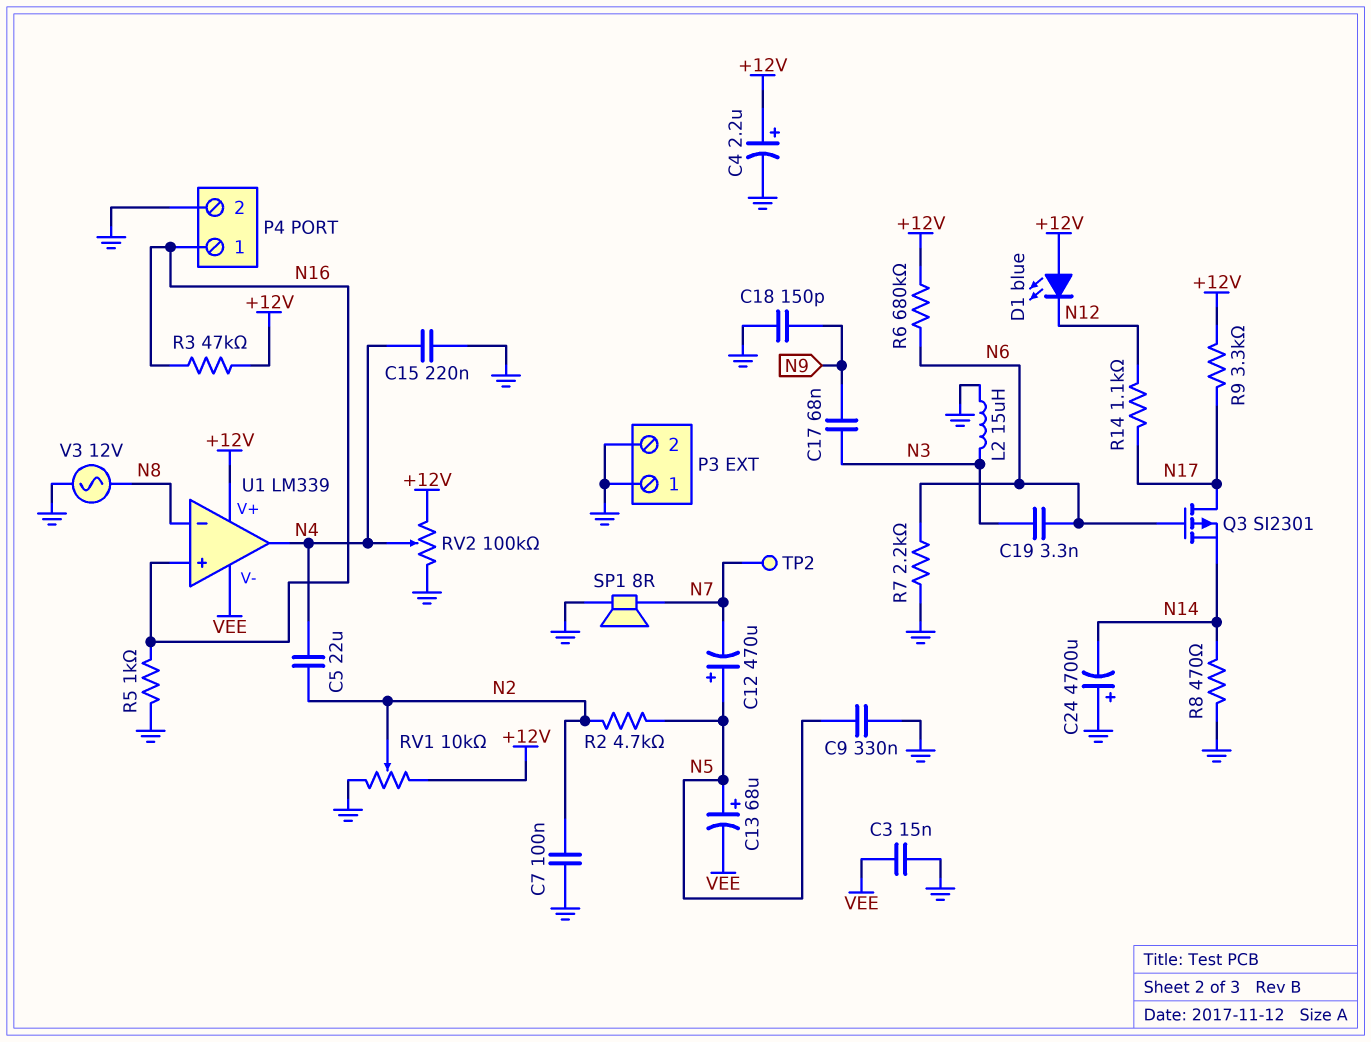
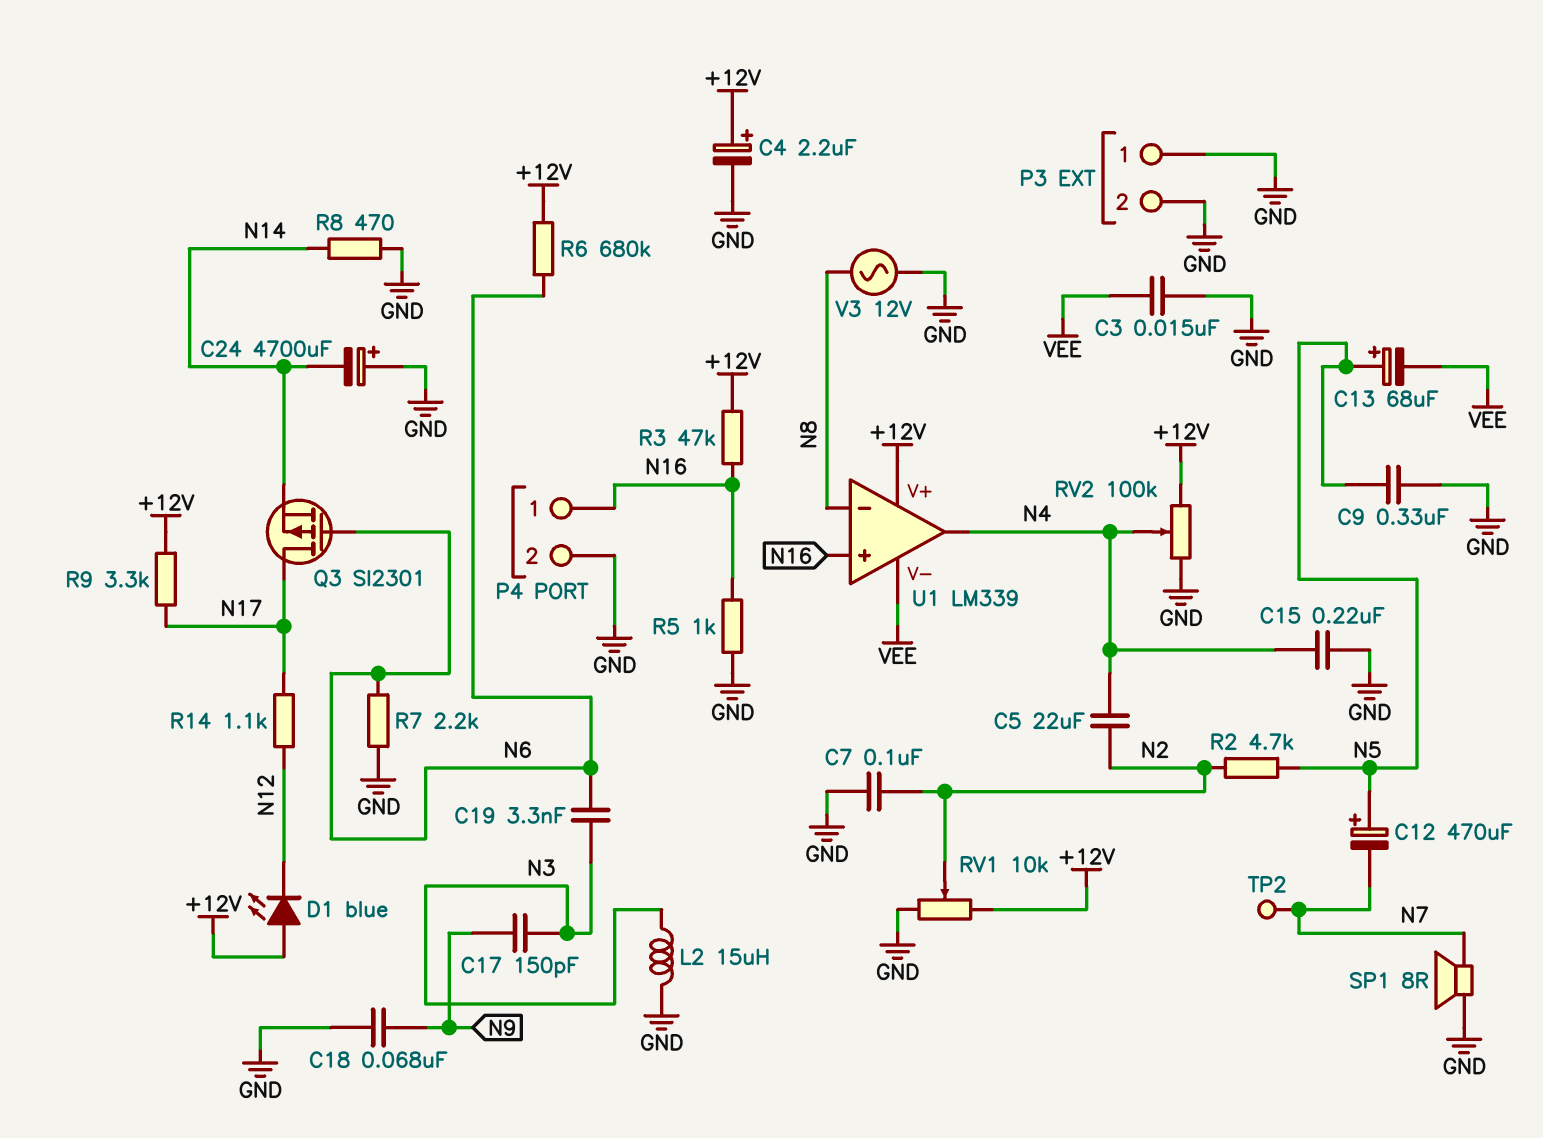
C17: 68nF (N3, N9) -> 150pF (N3, N9)
C18: 150pF (GND, N9) -> 68nF (GND, N9)

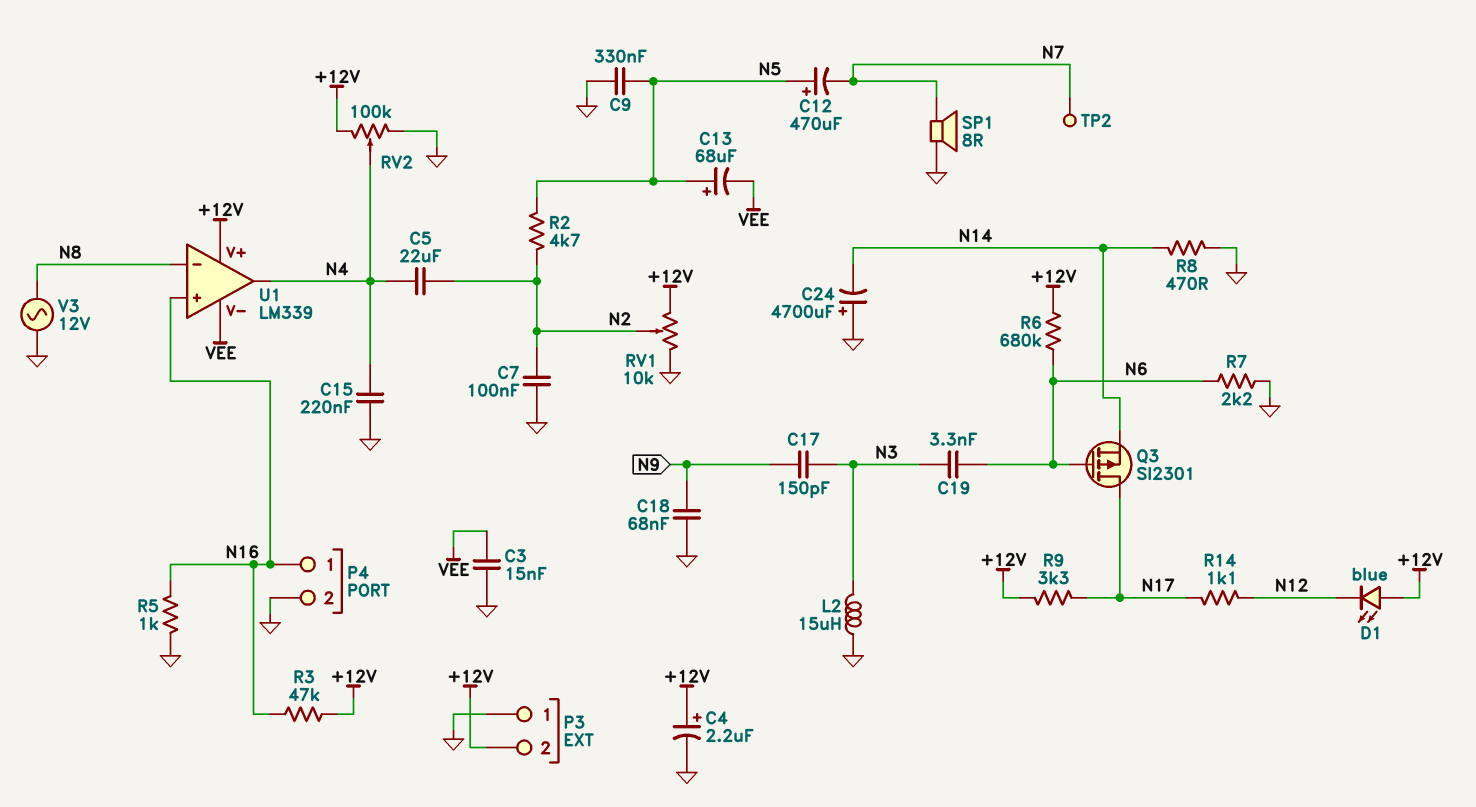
P3 pin 2: GND -> +12V

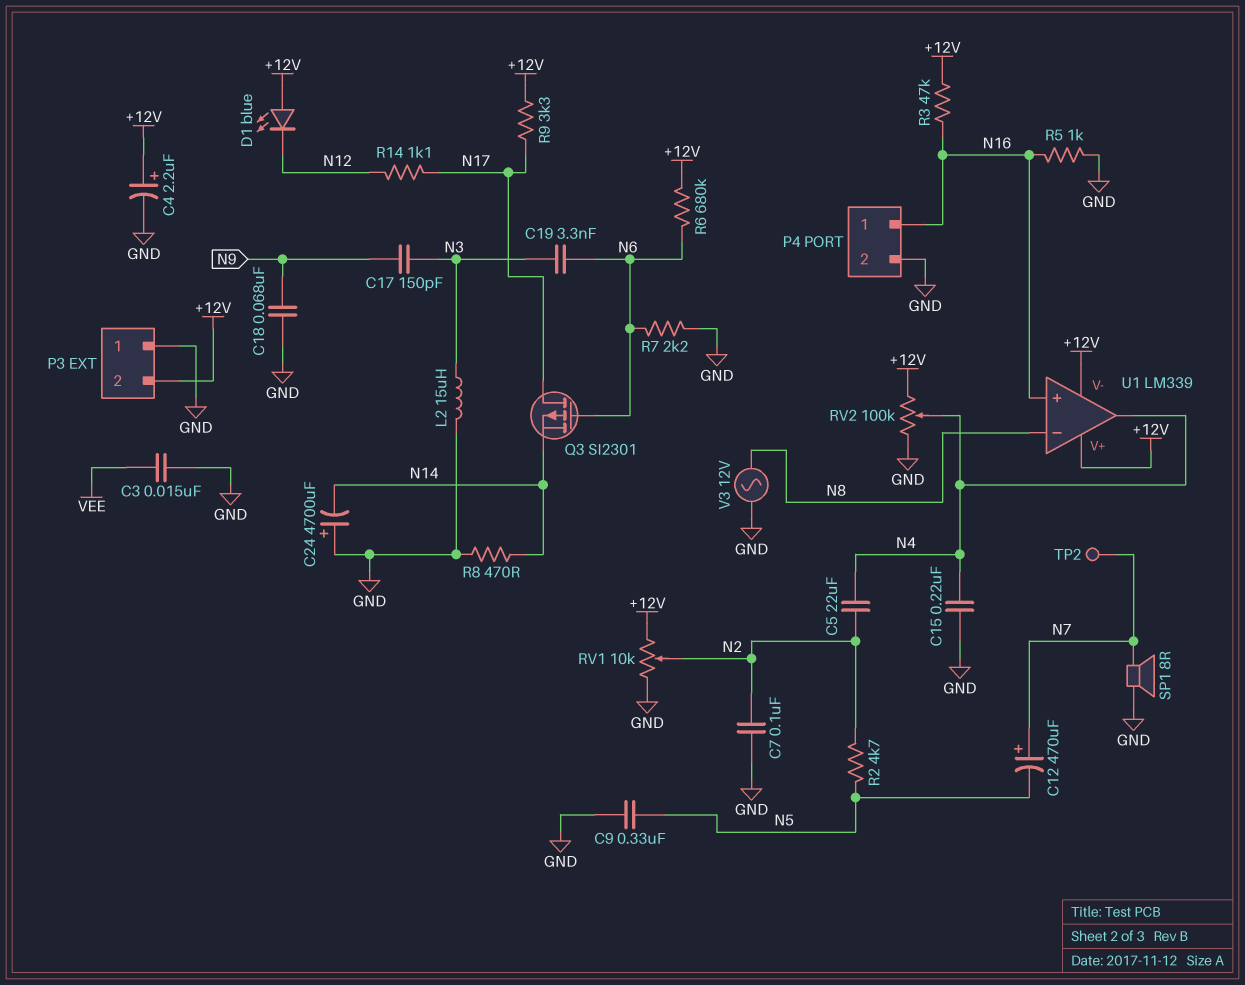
C12: 470uF (plus N5, minus N7) -> 470uF (plus N7, minus N5)
C13: 68uF (plus N5, minus VEE) -> none
U1 pin V-: VEE -> +12V

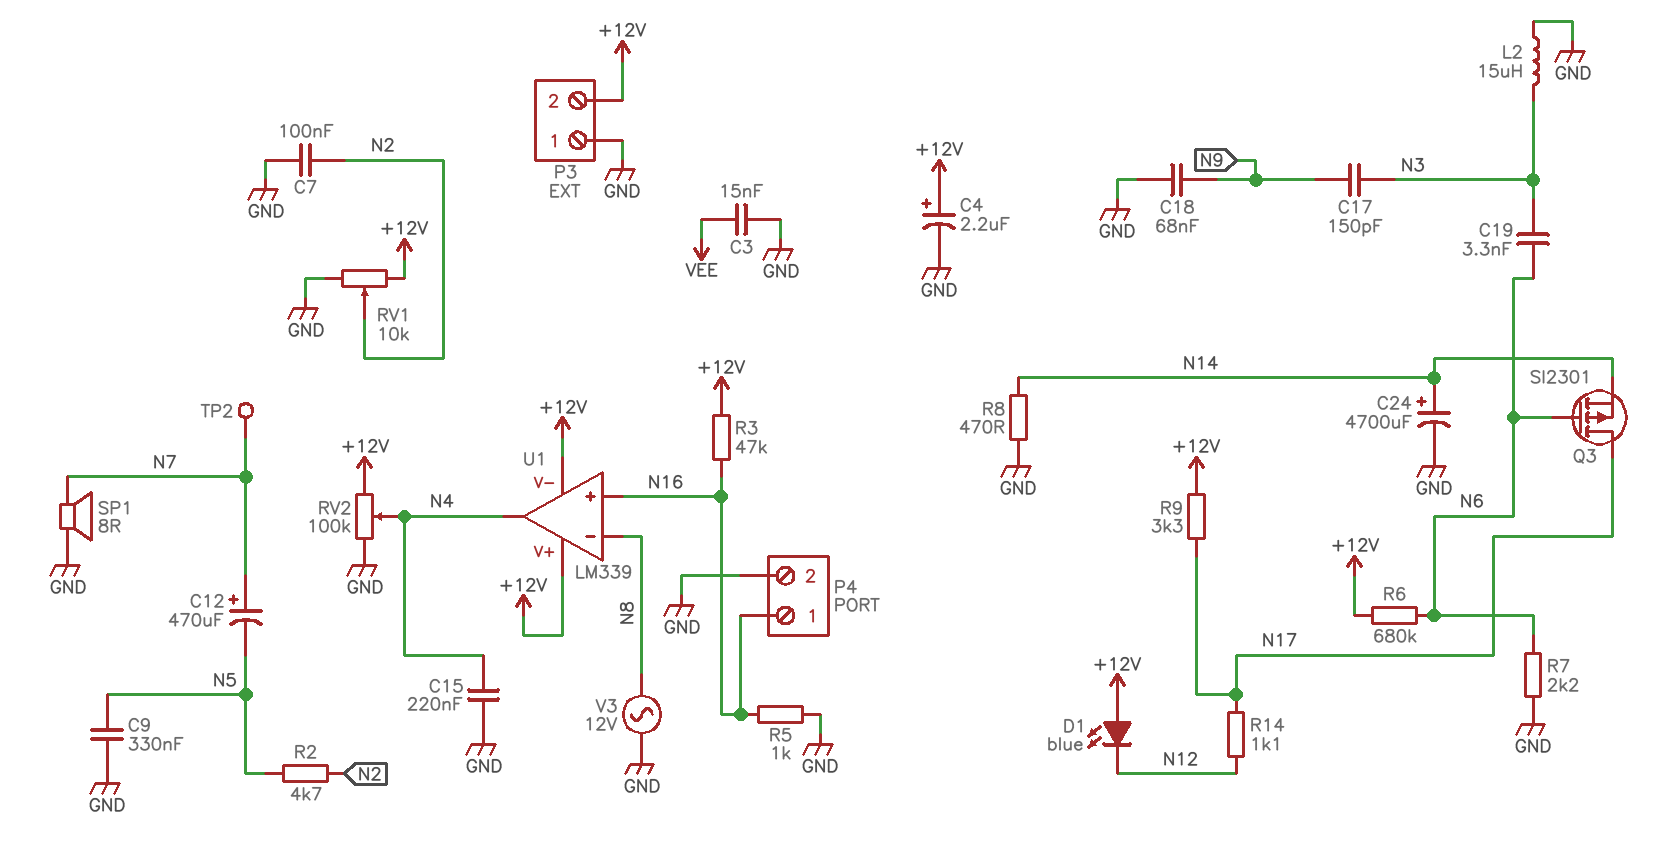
C5: 22uF (N2, N4) -> none
C24: 4700uF (plus GND, minus N14) -> 4700uF (plus N14, minus GND)

